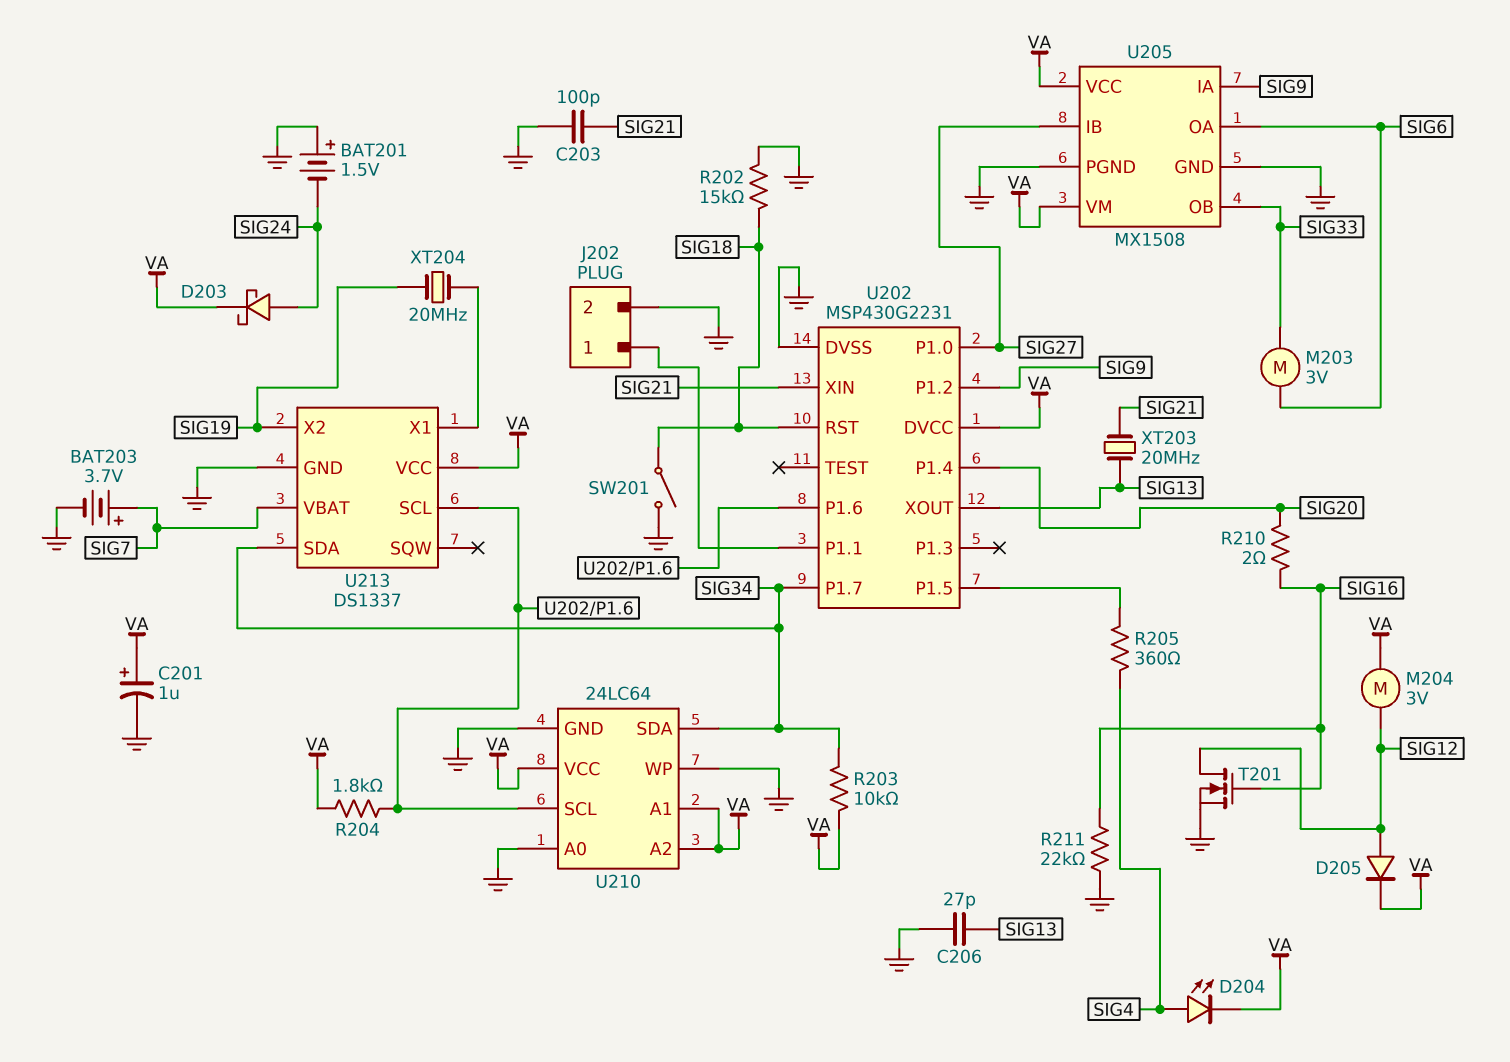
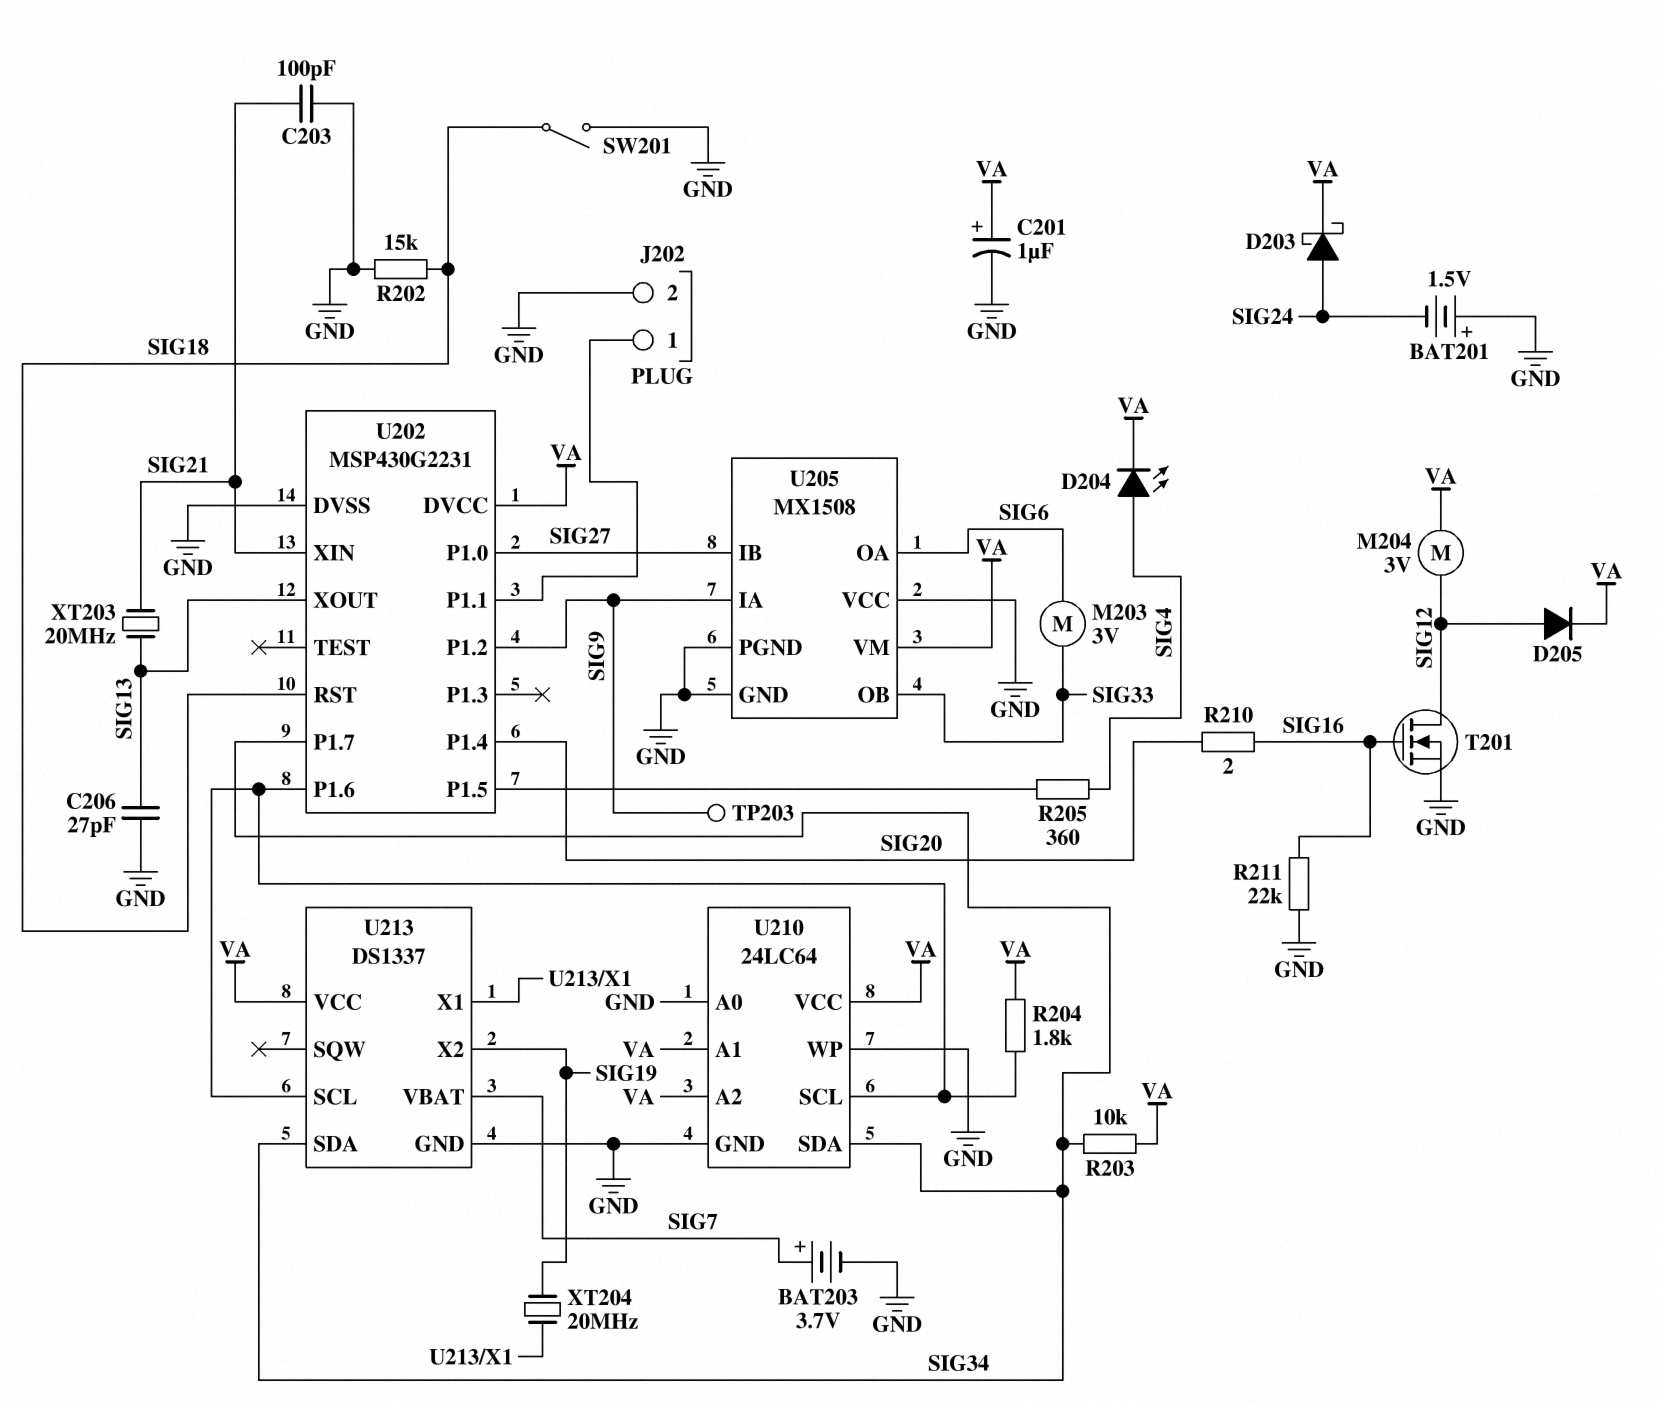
TP203: none -> test point (SIG9)
U205 pin VCC: VA -> GND

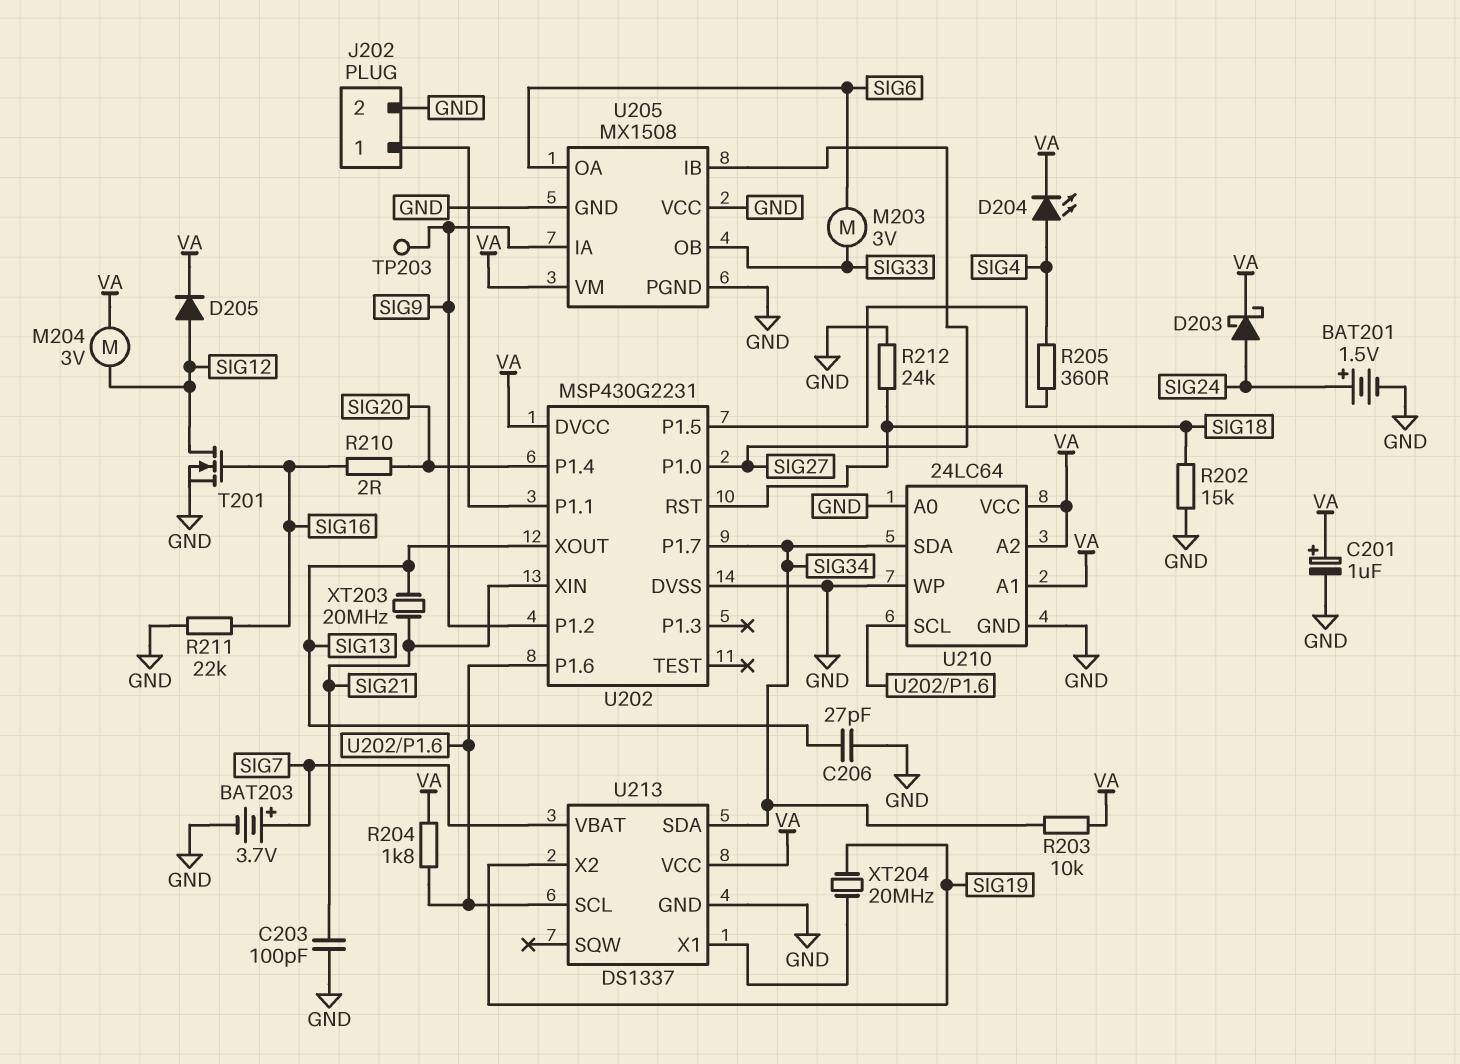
BAT201: 1.5V (plus GND, minus SIG24) -> 1.5V (plus SIG24, minus GND)
R212: none -> 24k (GND, SIG18)
SW201: switch (GND, SIG18) -> none

